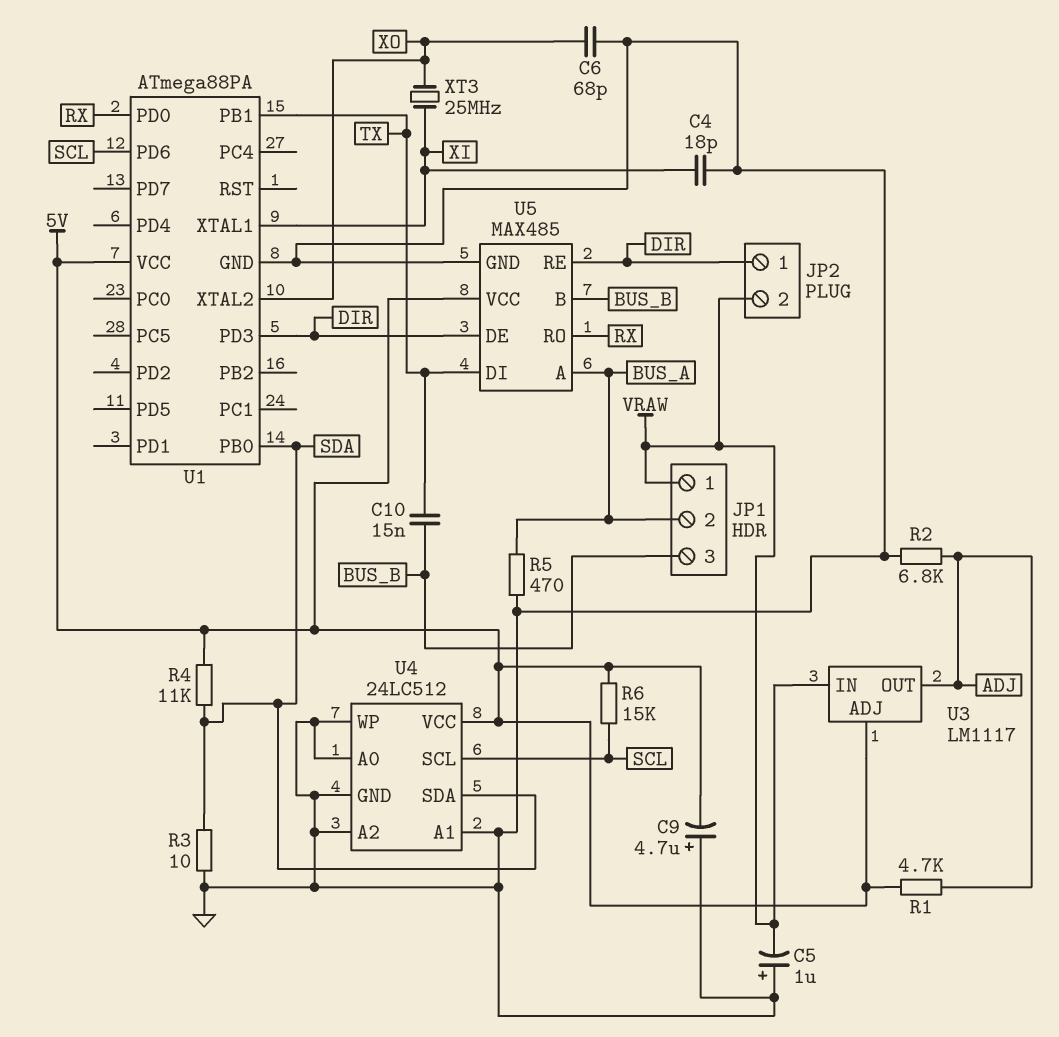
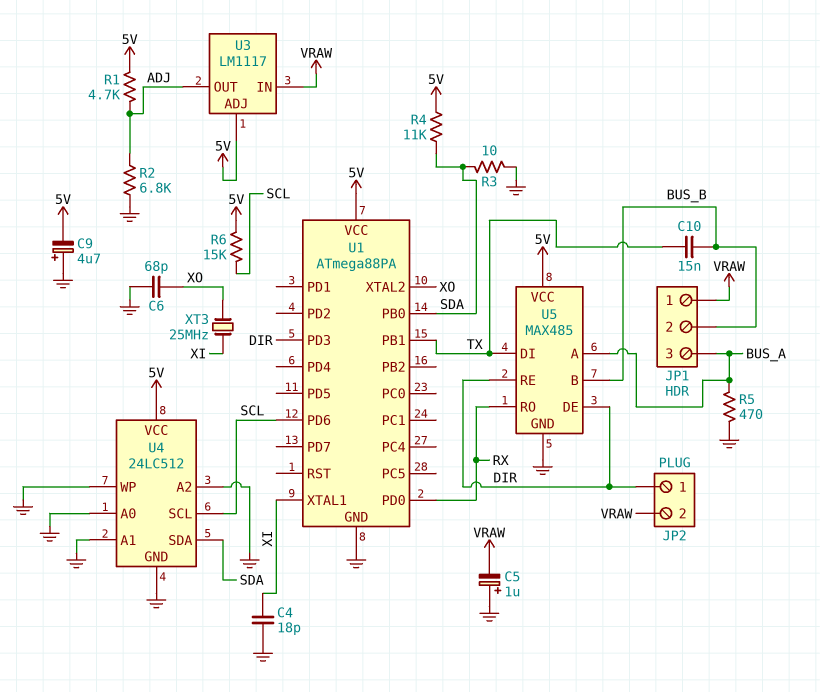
JP1 pin 2: BUS_A -> BUS_B
JP1 pin 3: BUS_B -> BUS_A

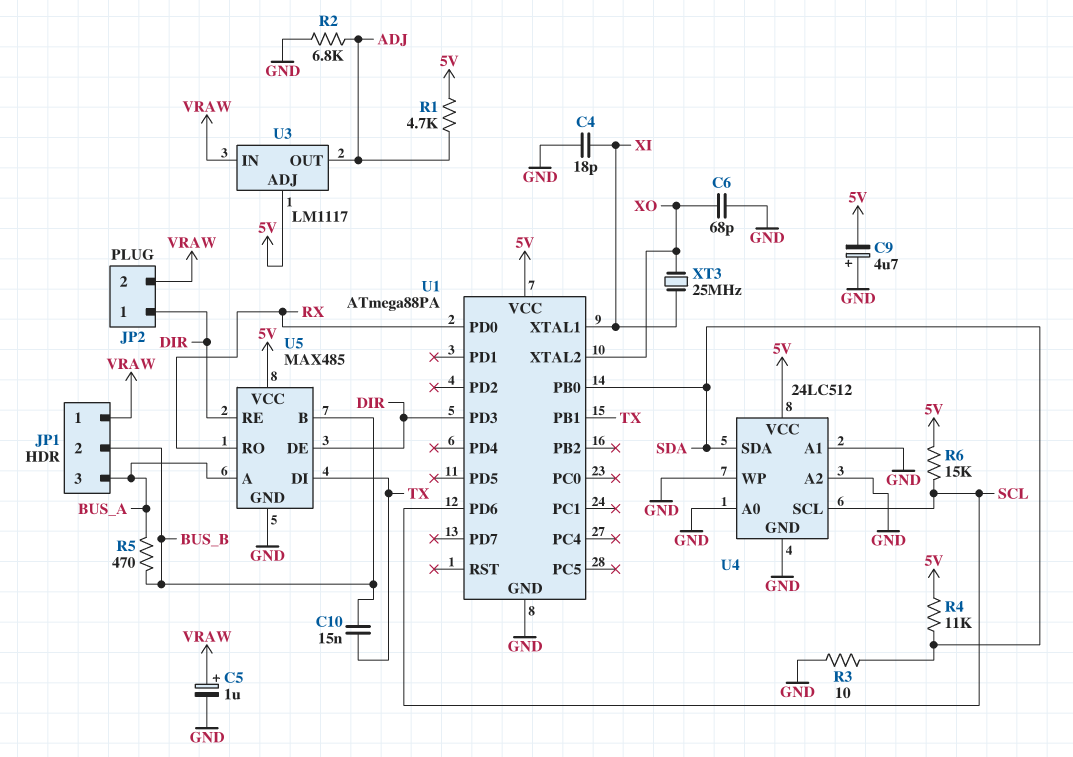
C5: 1uF (plus GND, minus VRAW) -> 1uF (plus VRAW, minus GND)
R5: 470 (BUS_A, GND) -> 470 (BUS_A, BUS_B)

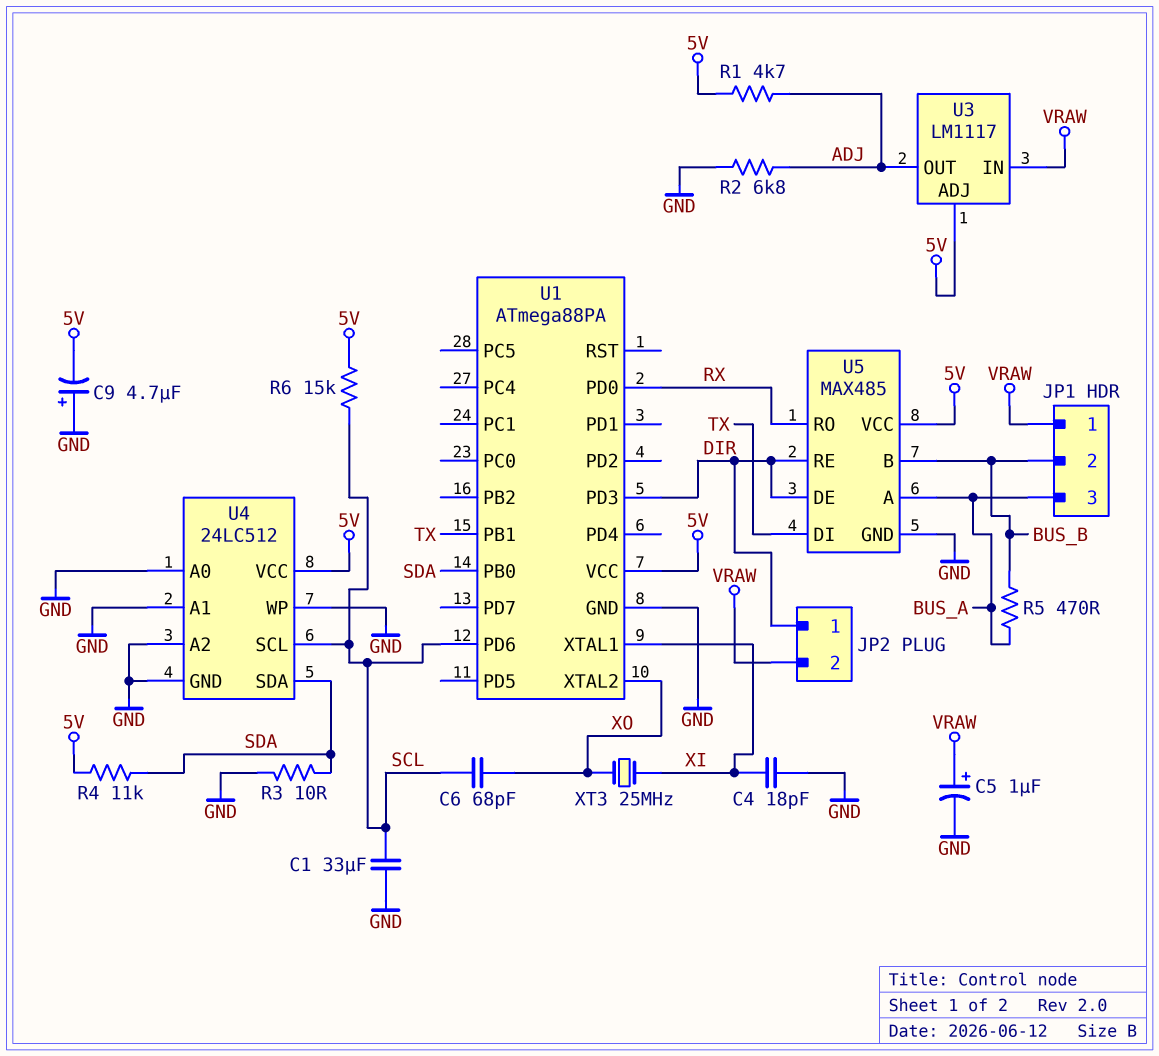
C1: none -> 33uF (GND, SCL)
C6: 68pF (GND, XO) -> 68pF (SCL, XO)
C10: 15nF (BUS_B, TX) -> none

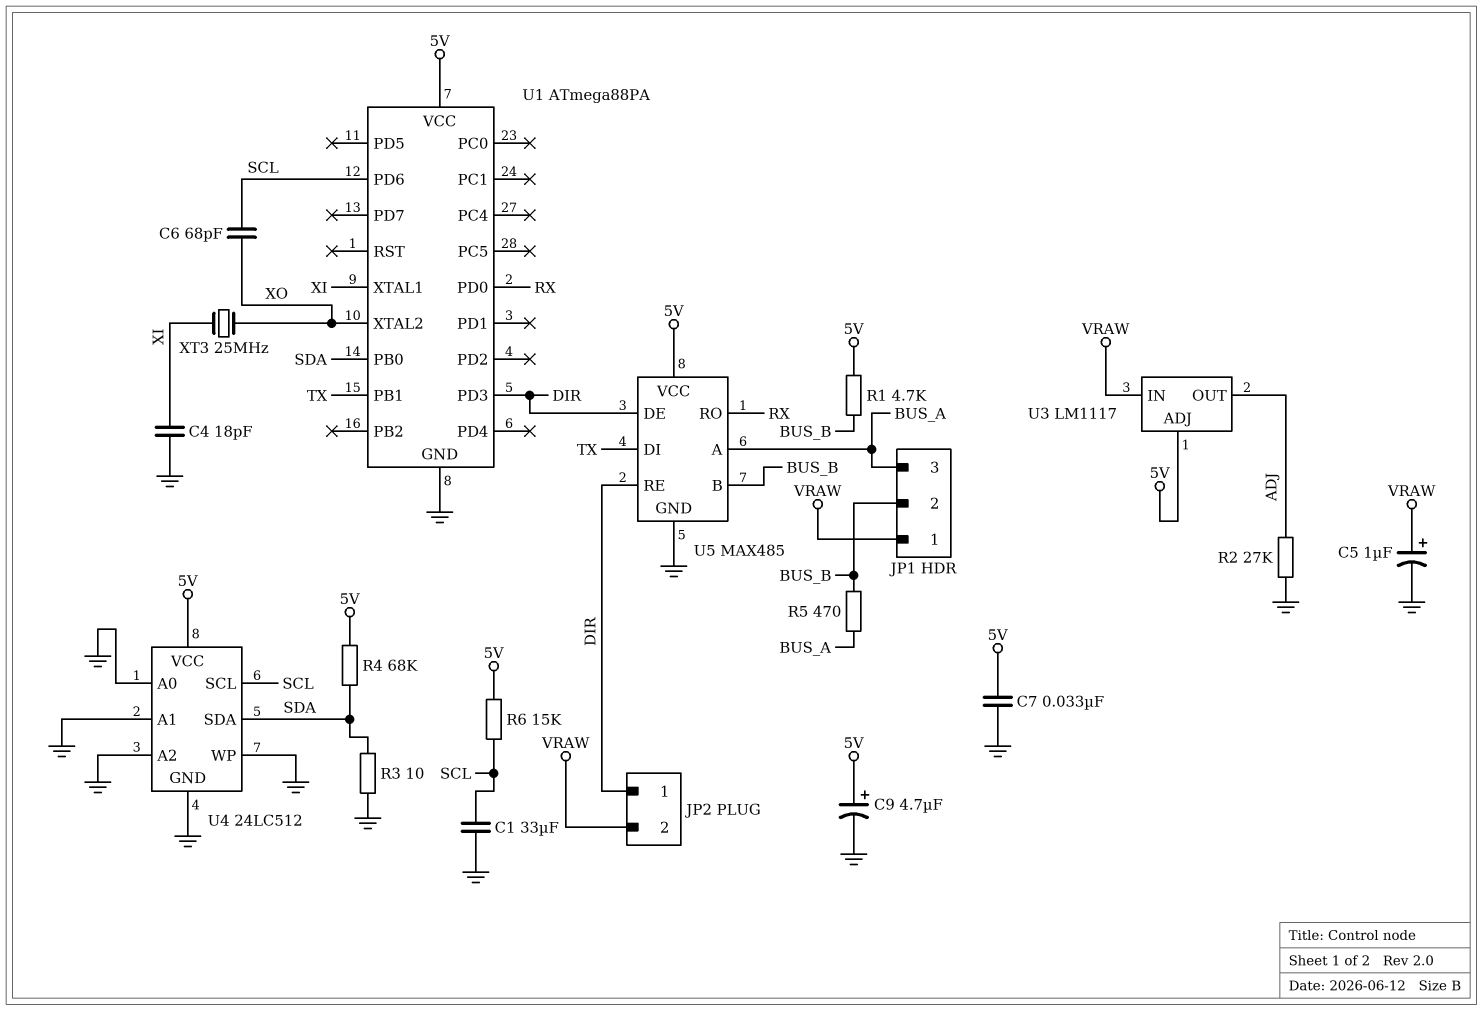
C7: none -> 33nF (5V, GND)
C9: 4.7uF (plus GND, minus 5V) -> 4.7uF (plus 5V, minus GND)
R1: 4.7k (5V, ADJ) -> 4.7k (5V, BUS_B)
R2: 6.8k (ADJ, GND) -> 27k (ADJ, GND)
R4: 11k (5V, SDA) -> 68k (5V, SDA)

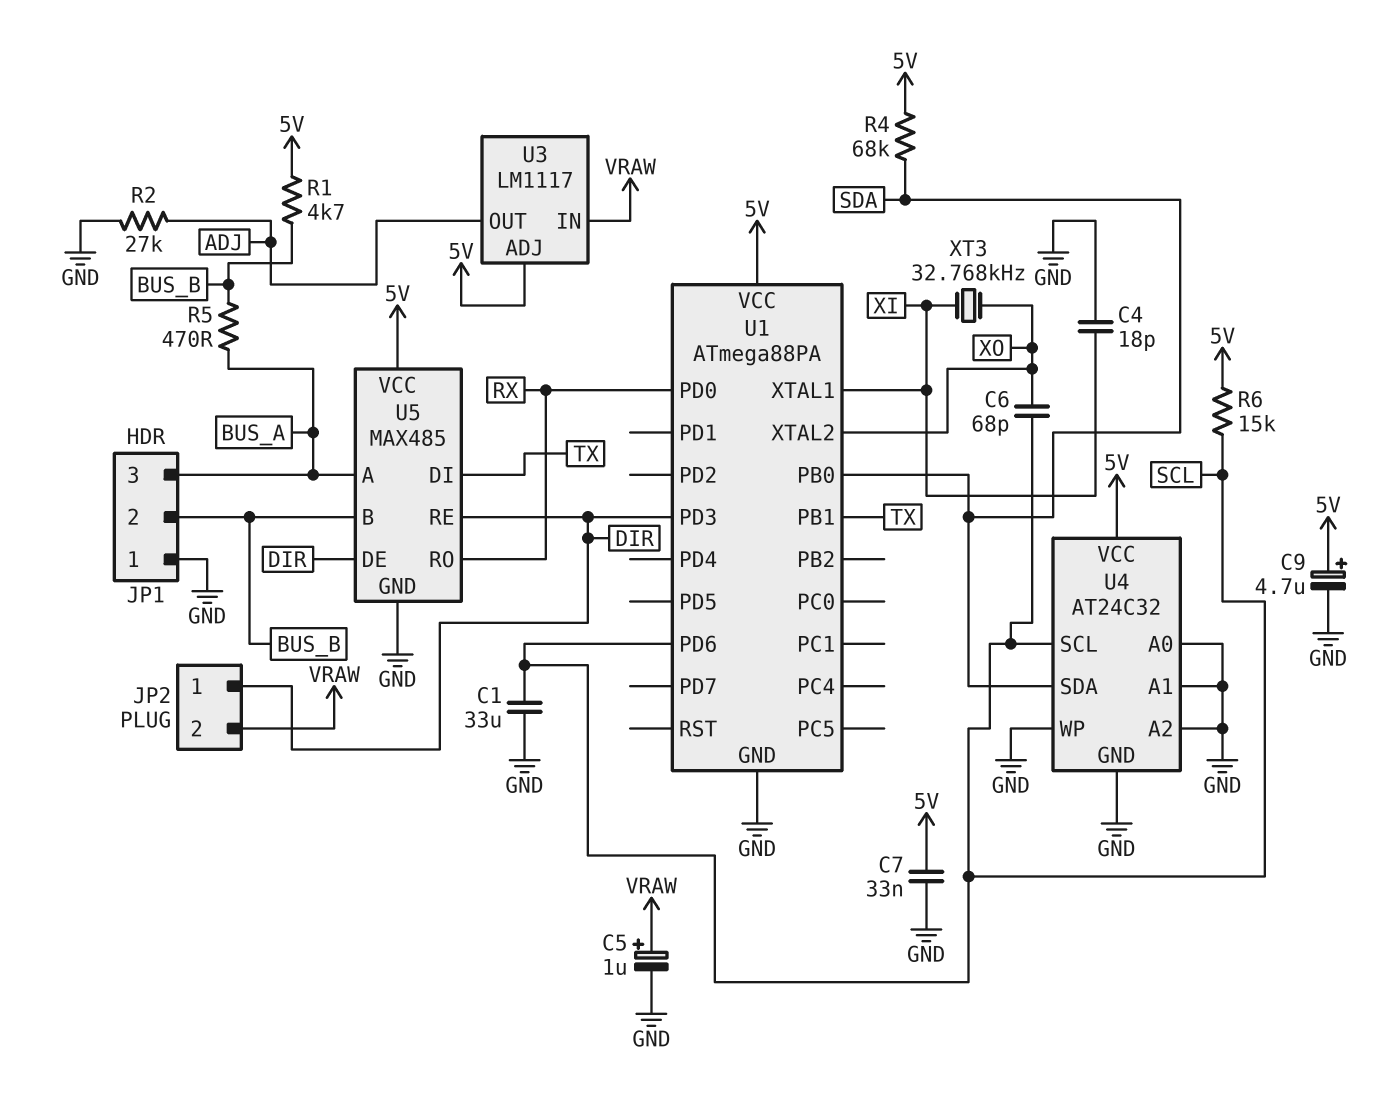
JP1 pin 1: VRAW -> GND
R3: 10 (GND, SDA) -> none
U4: 24LC512 -> AT24C32
XT3: 25MHz (XI, XO) -> 32.768kHz (XI, XO)

